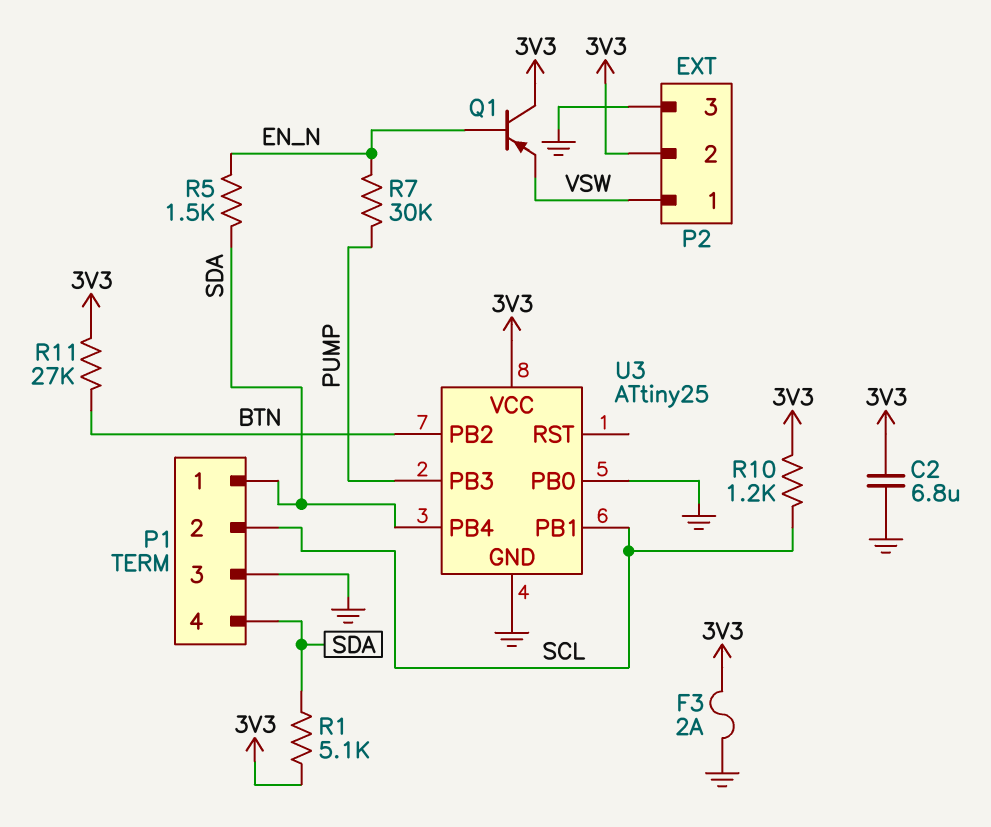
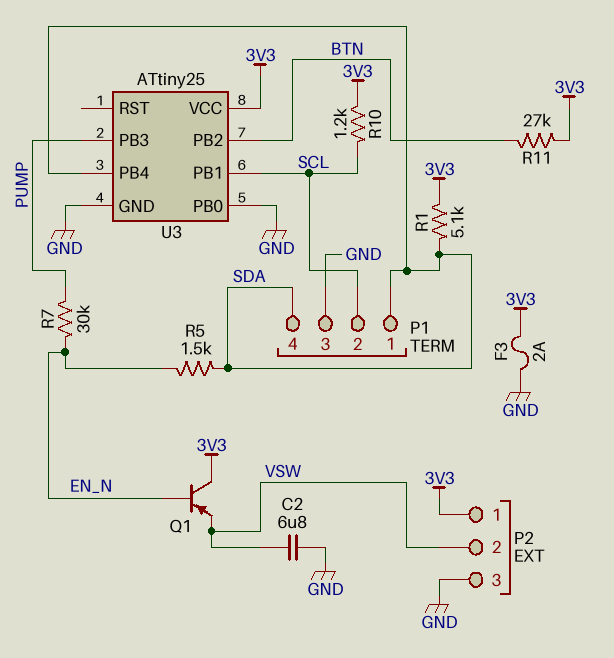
C2: 6.8uF (3V3, GND) -> 6.8uF (GND, VSW)
P2 pin 1: VSW -> 3V3
P2 pin 2: 3V3 -> VSW

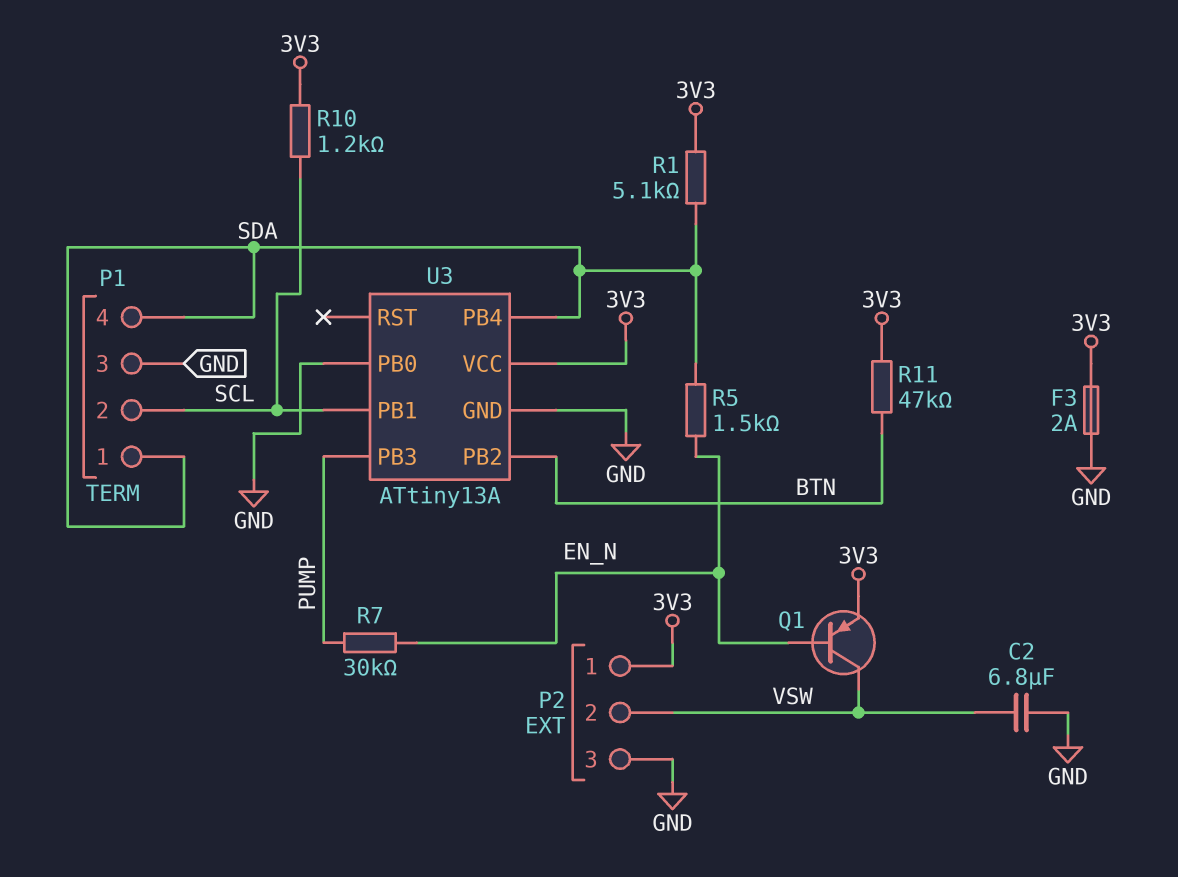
Q1: PNP (B EN_N, C 3V3, E VSW) -> PNP (B EN_N, C VSW, E 3V3)
R11: 27k (3V3, BTN) -> 47k (3V3, BTN)
U3: ATtiny25 -> ATtiny13A

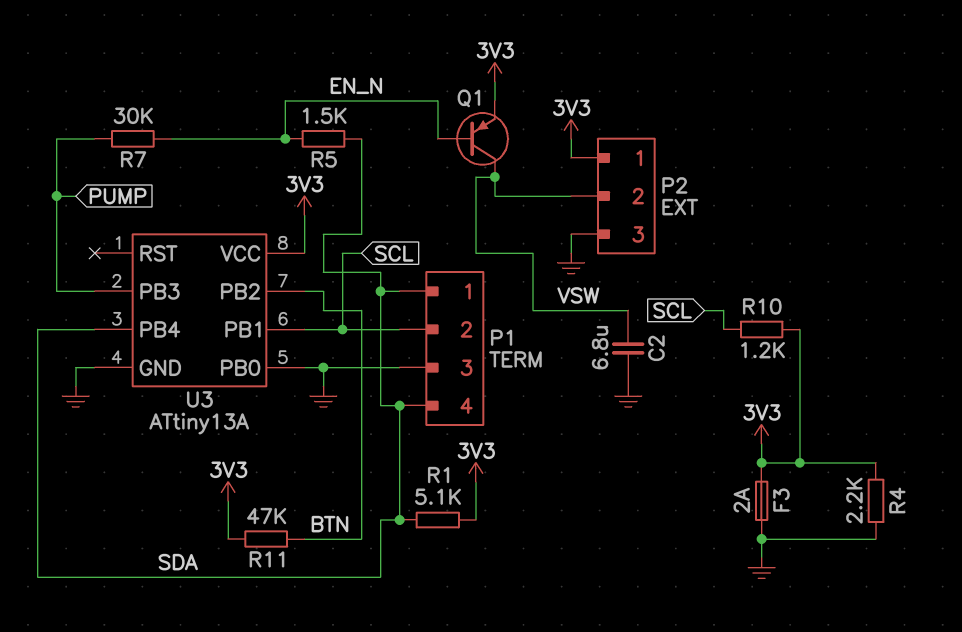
R4: none -> 2.2k (3V3, GND)

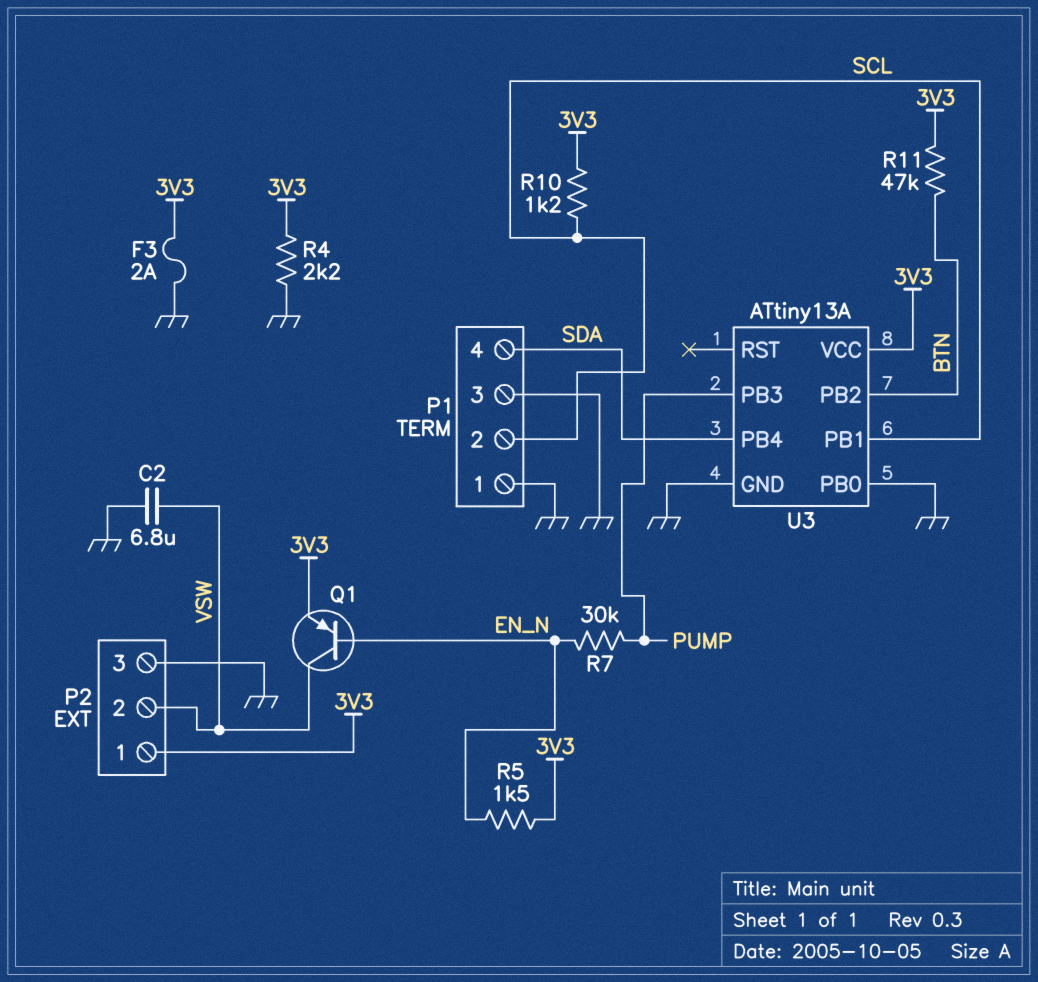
P1 pin 1: SDA -> GND
R1: 5.1k (3V3, SDA) -> none
R5: 1.5k (EN_N, SDA) -> 1.5k (3V3, EN_N)

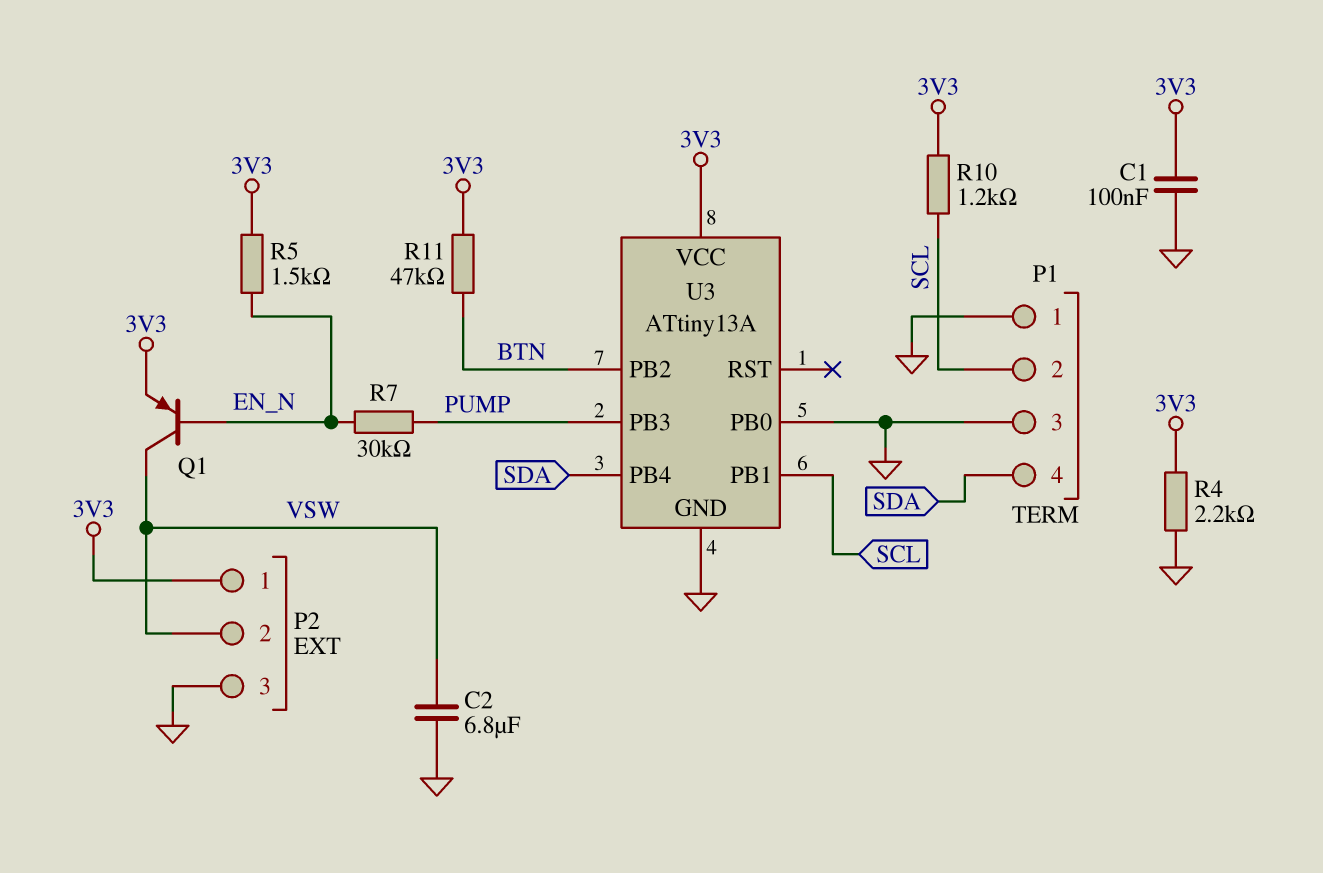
C1: none -> 100nF (3V3, GND)
F3: 2A (3V3, GND) -> none

